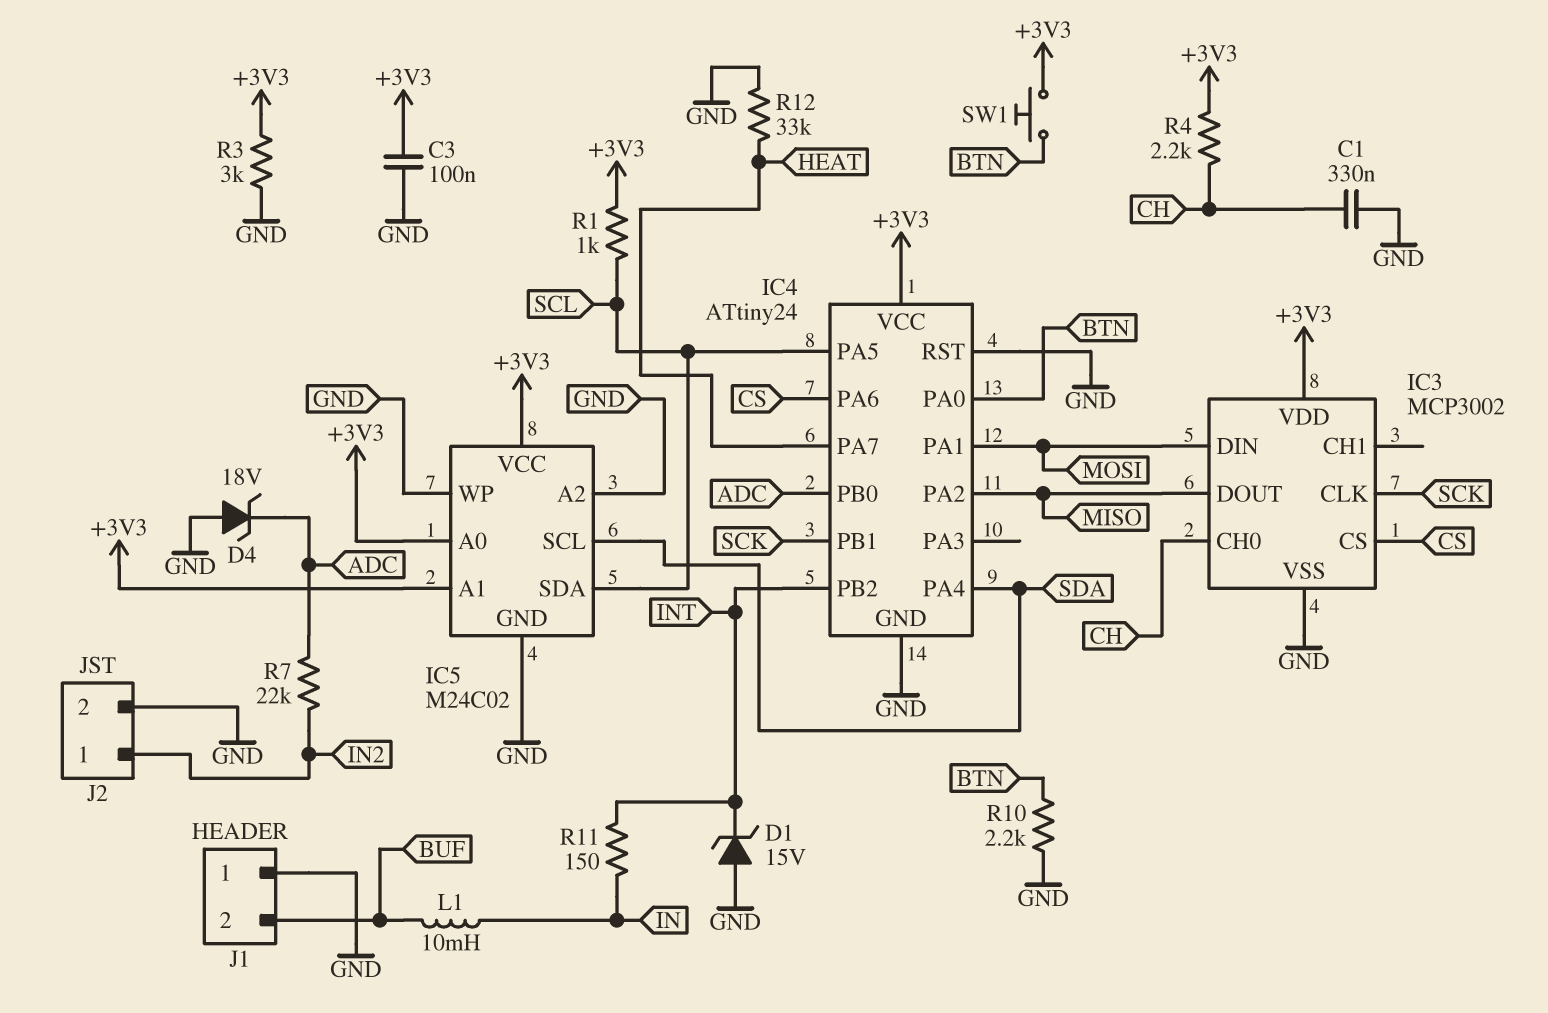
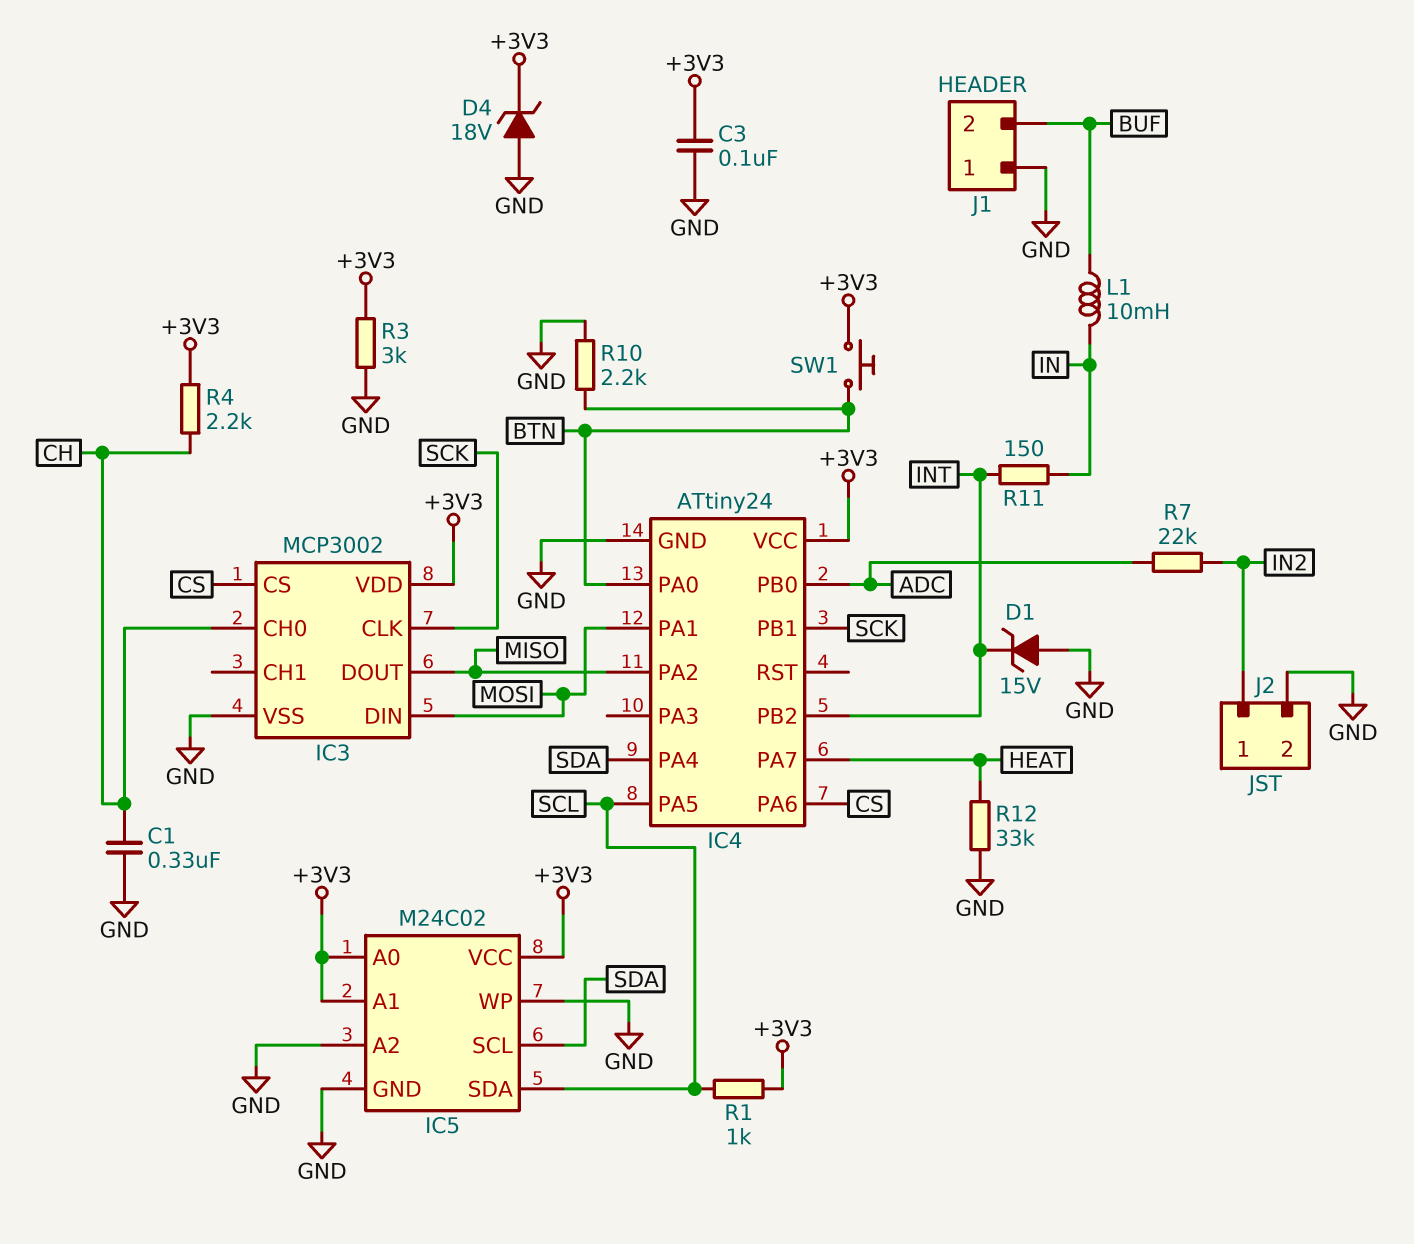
D4: zener 18V (A GND, K ADC) -> zener 18V (A GND, K +3V3)
IC4 pin RST: GND -> none

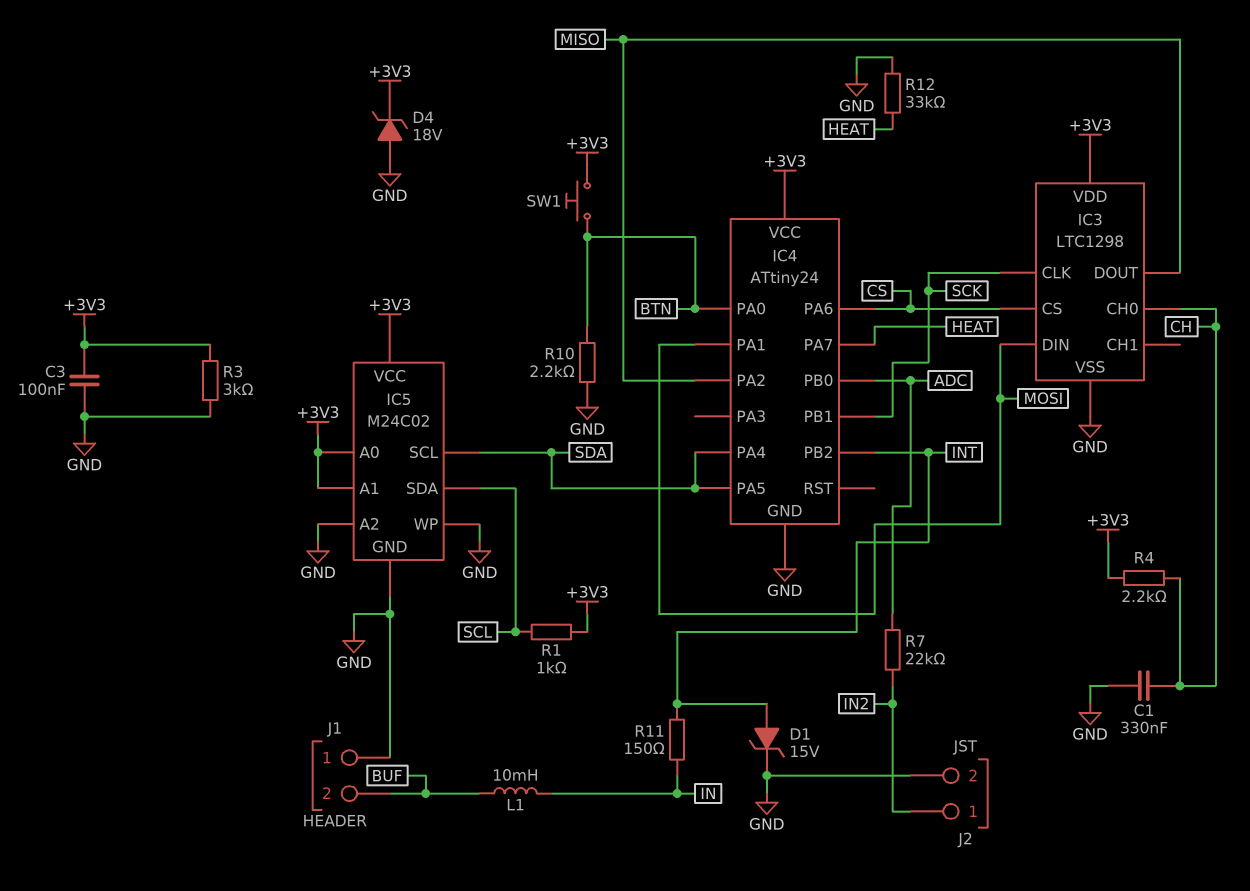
D1: zener 15V (A GND, K INT) -> zener 15V (A INT, K GND)
IC3: MCP3002 -> LTC1298
IC4 pin PA5: SCL -> SDA

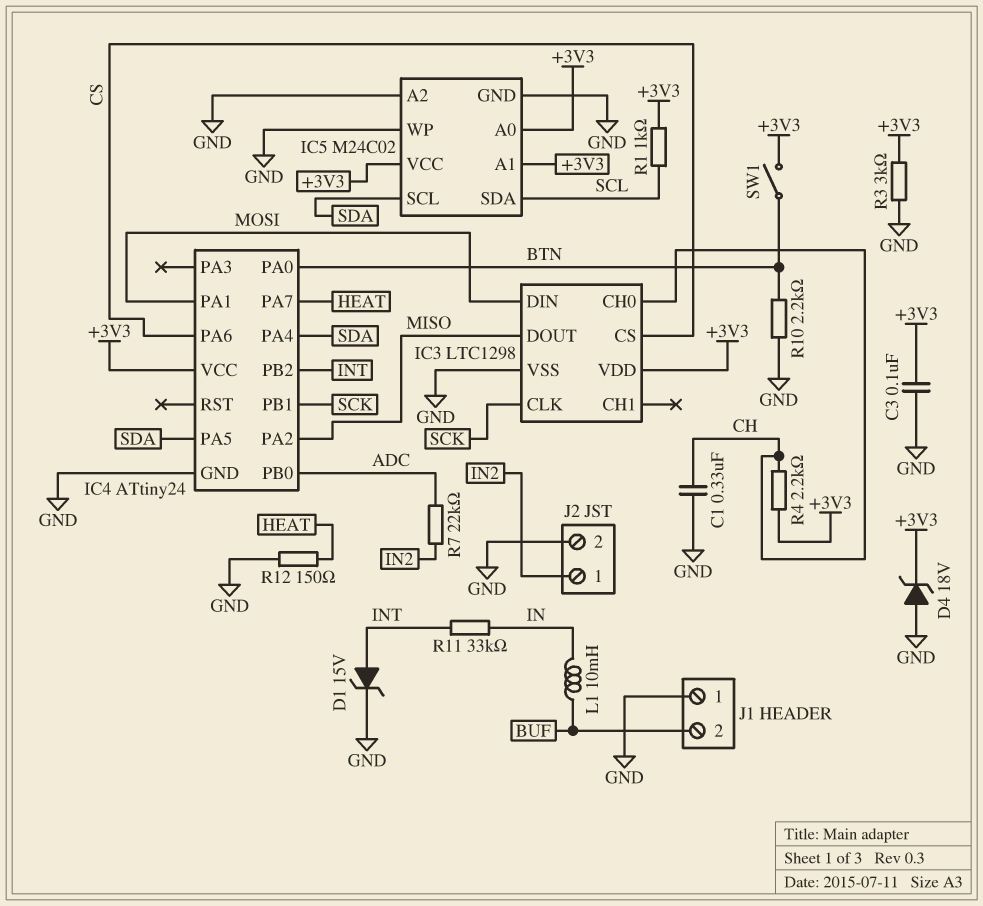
R11: 150 (IN, INT) -> 33k (IN, INT)
R12: 33k (GND, HEAT) -> 150 (GND, HEAT)
SW1: button (+3V3, BTN) -> switch (+3V3, BTN)

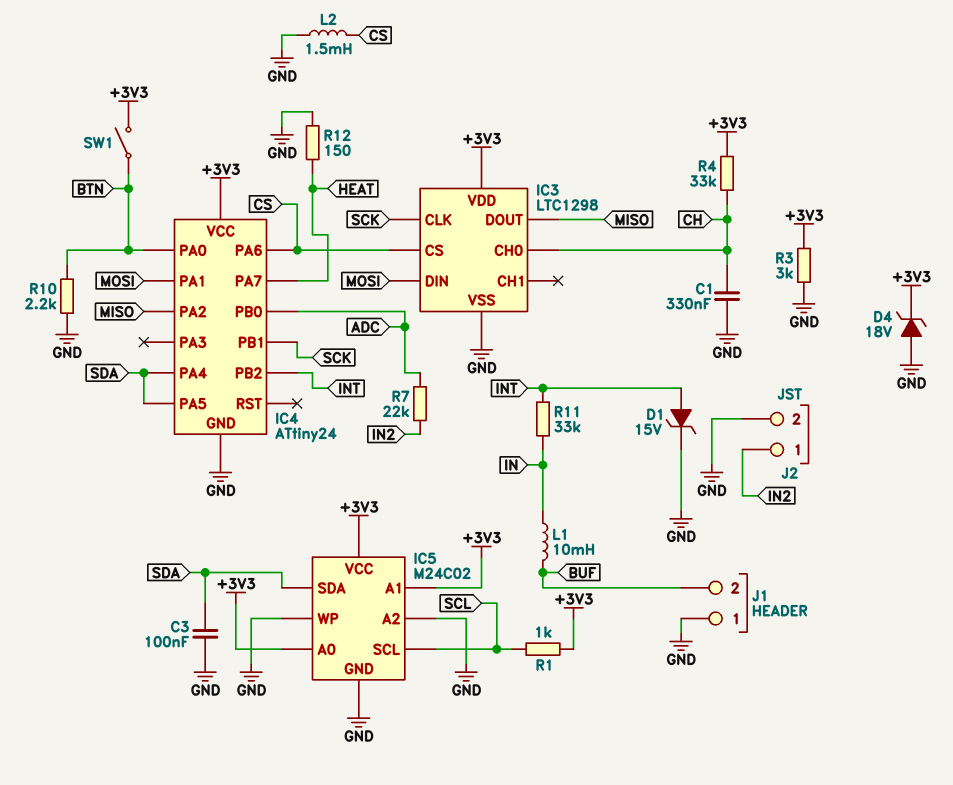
C3: 100nF (+3V3, GND) -> 100nF (GND, SDA)
IC5 pin SCL: SDA -> SCL
IC5 pin SDA: SCL -> SDA
L2: none -> 1.5mH (CS, GND)
R4: 2.2k (+3V3, CH) -> 33k (+3V3, CH)

